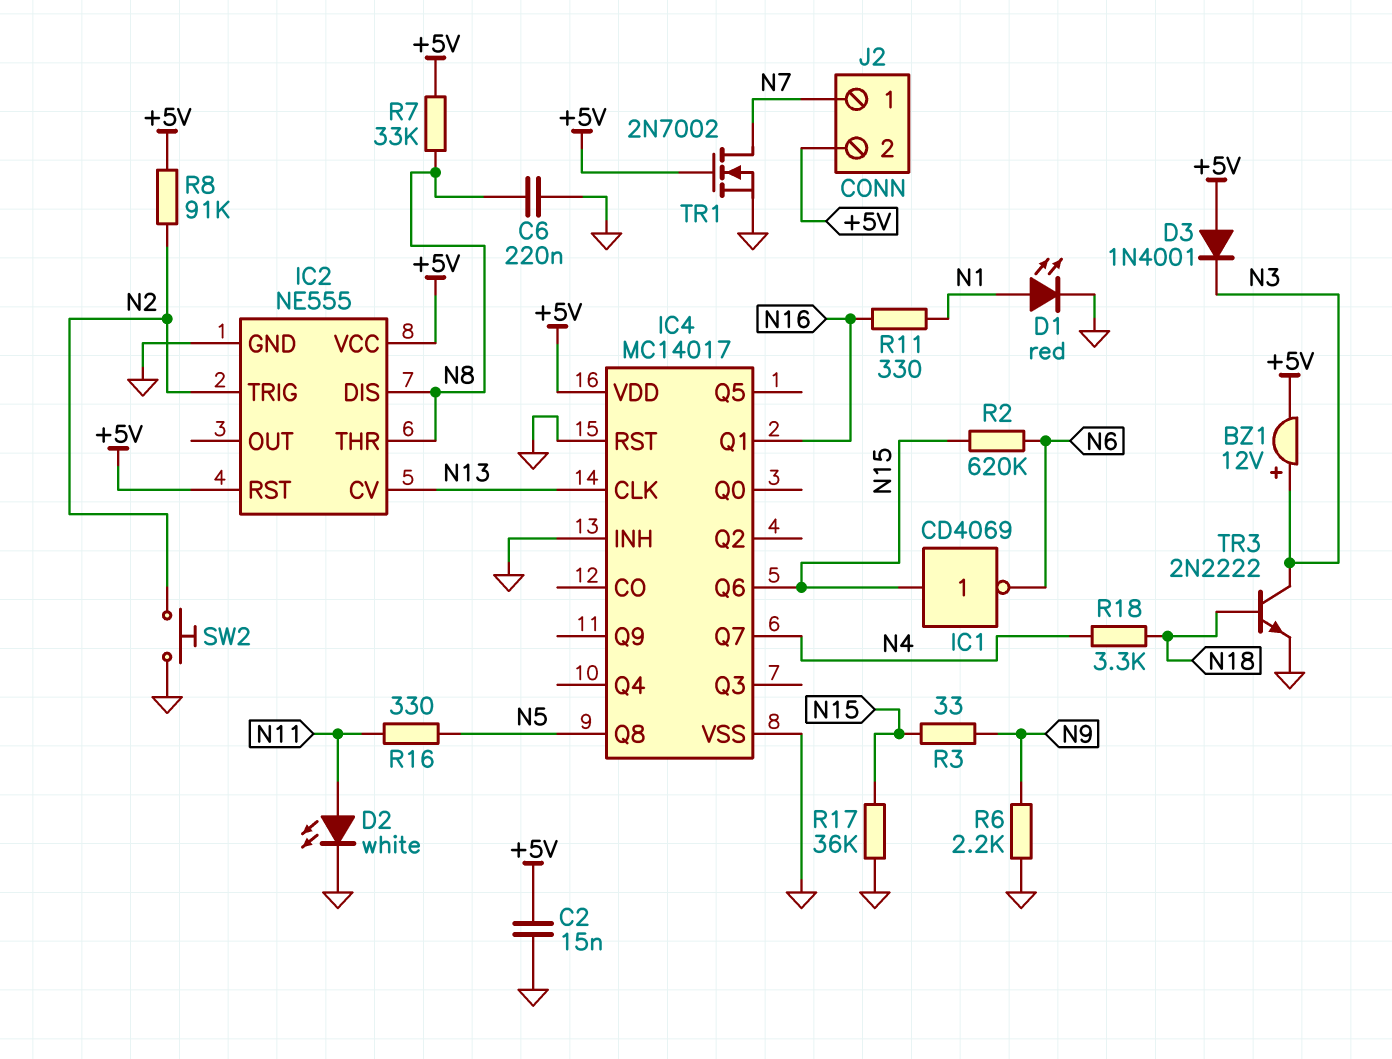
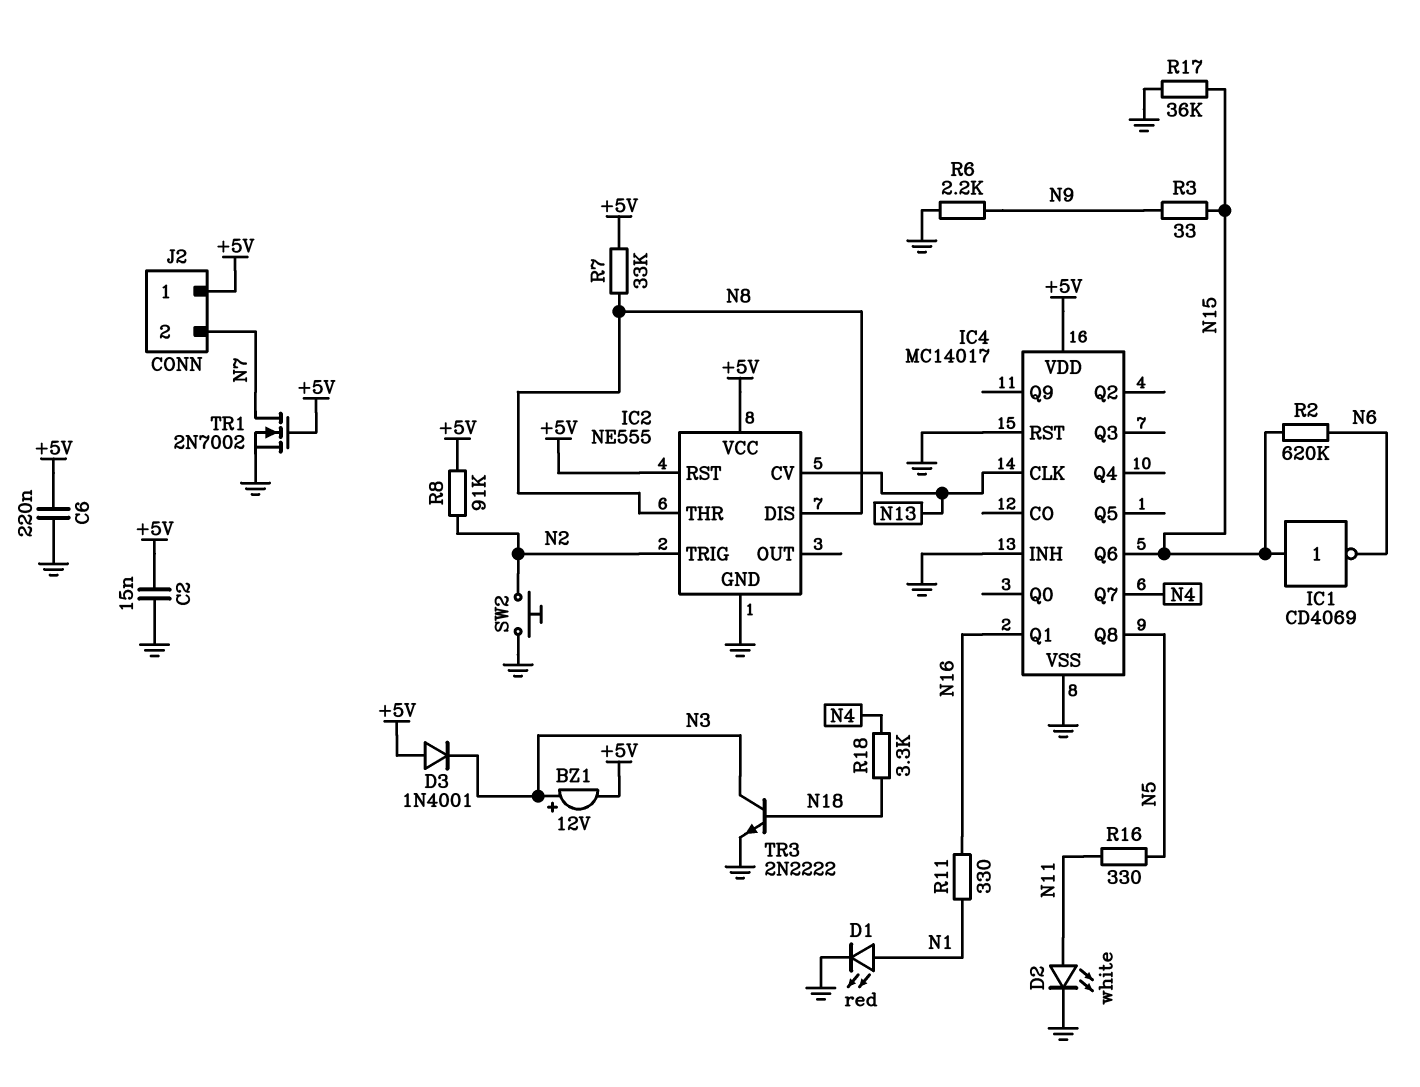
C6: 220nF (GND, N8) -> 220nF (+5V, GND)
J2 pin 1: N7 -> +5V
J2 pin 2: +5V -> N7

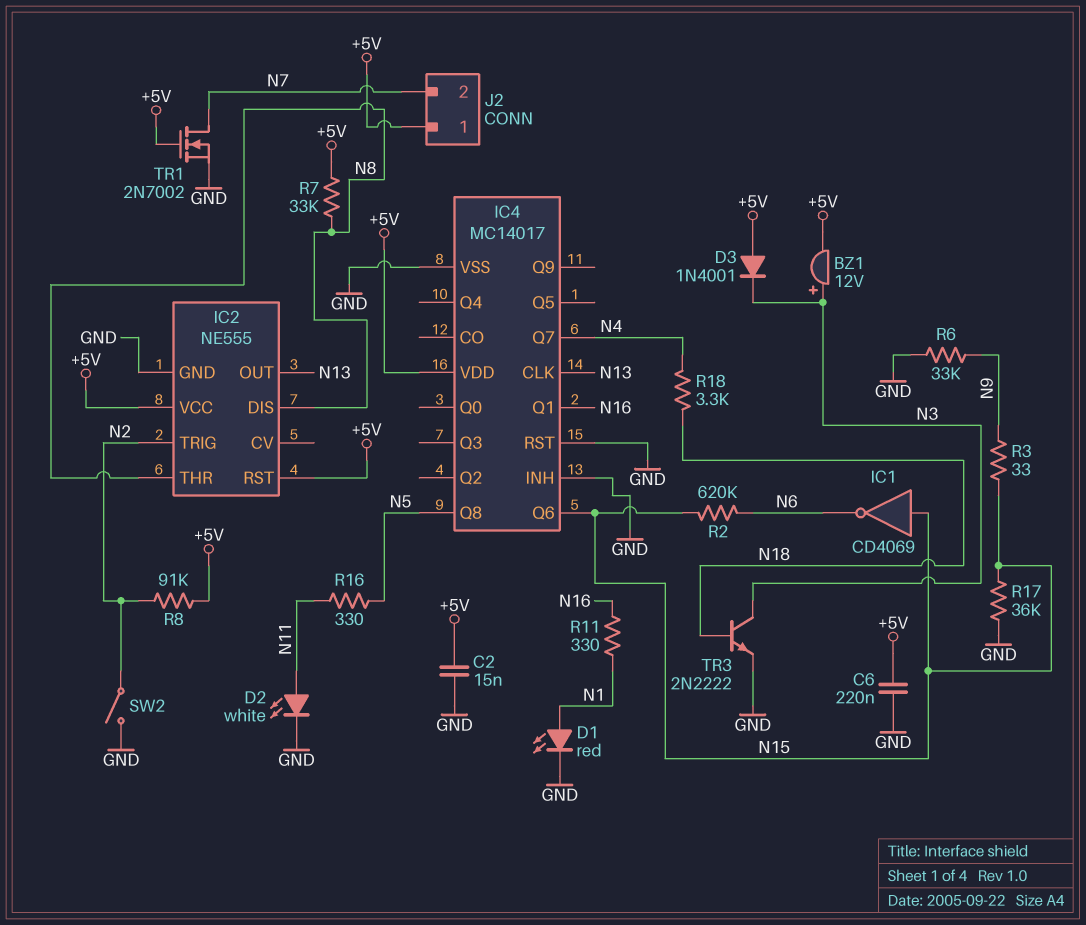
IC2 pin CV: N13 -> none
IC2 pin OUT: none -> N13
R6: 2.2k (GND, N9) -> 33k (GND, N9)
SW2: button (GND, N2) -> switch (GND, N2)

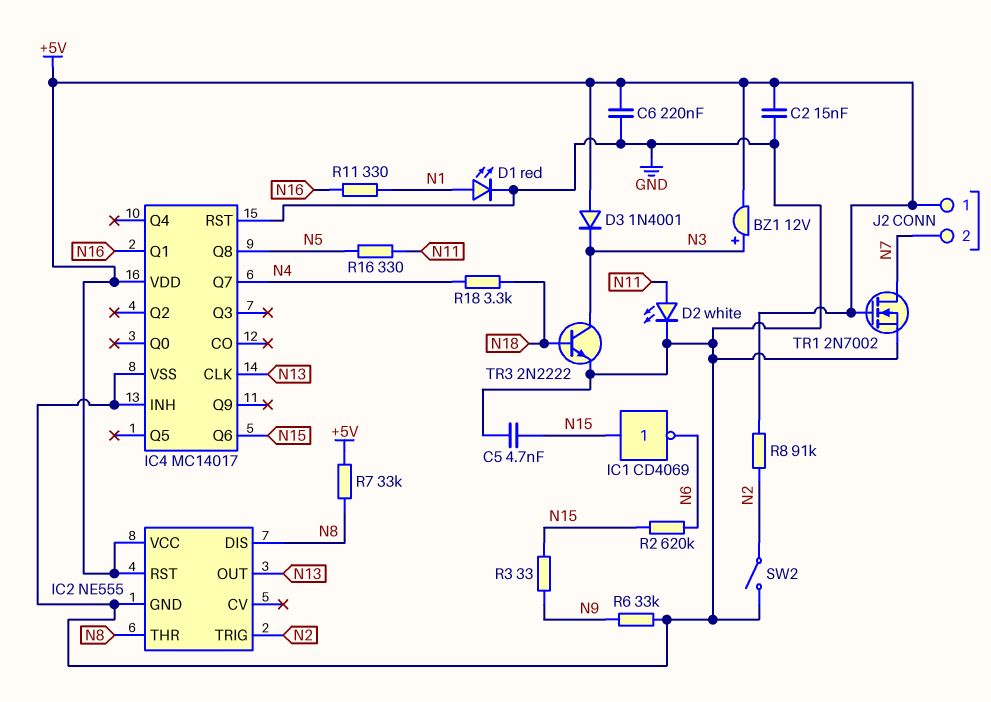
C5: none -> 4.7nF (GND, N15)
R17: 36k (GND, N15) -> none

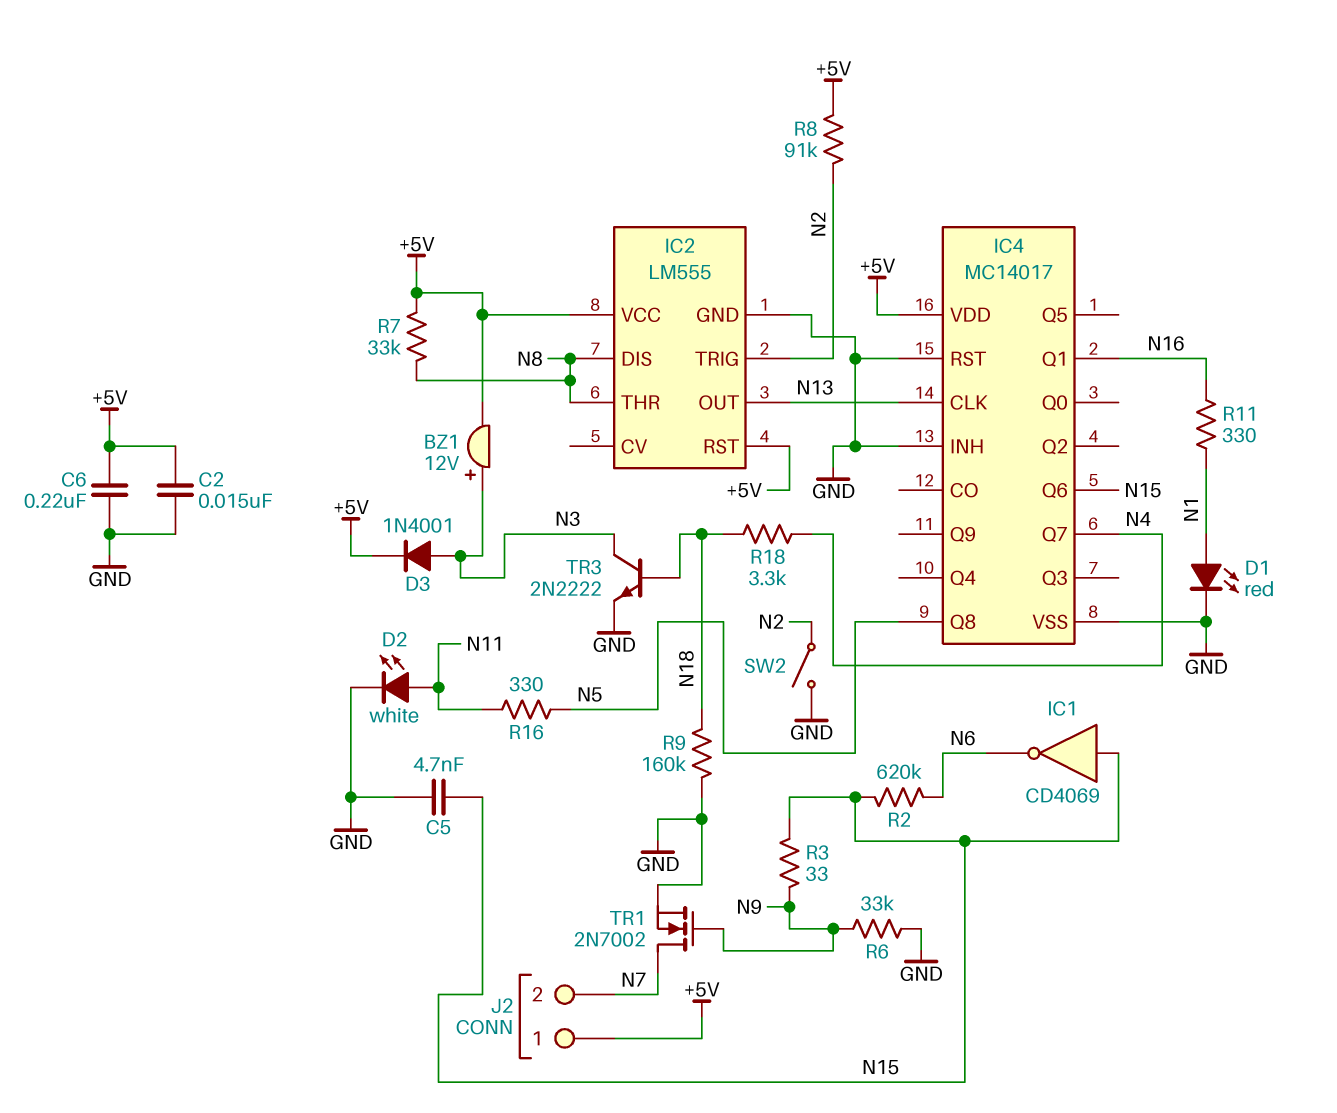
D3: diode 1N4001 (A +5V, K N3) -> diode 1N4001 (A N3, K +5V)
IC2: NE555 -> LM555
R9: none -> 160k (GND, N18)
TR1: NMOS 2N7002 (G +5V, D N7, S GND) -> NMOS 2N7002 (G N9, D N7, S GND)

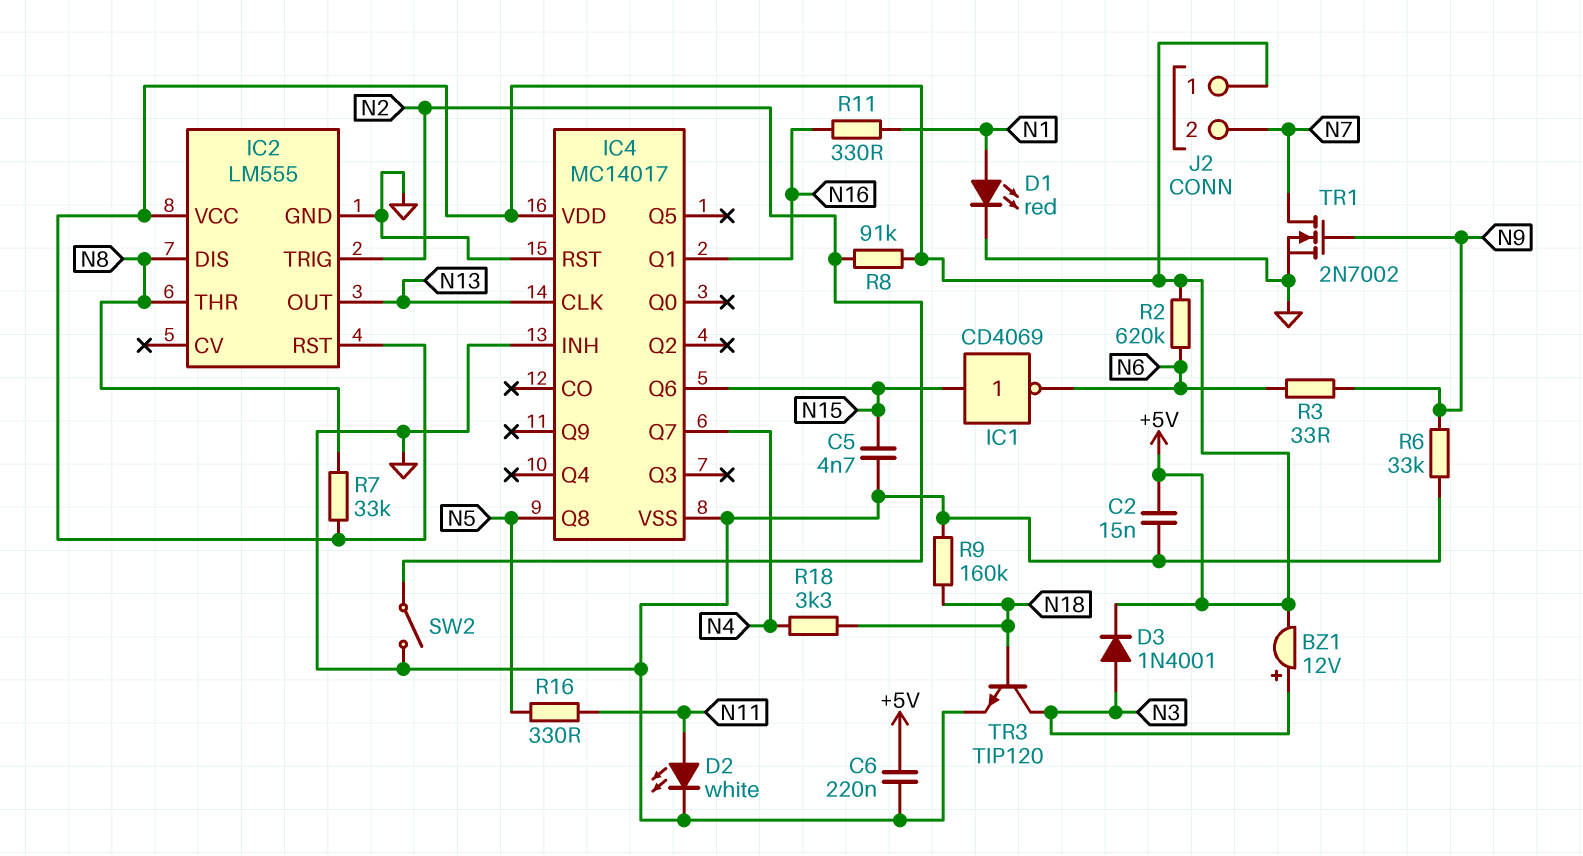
R2: 620k (N6, N15) -> 620k (+5V, N6)
R3: 33 (N9, N15) -> 33 (N6, N9)
TR3: NPN 2N2222 (B N18, C N3, E GND) -> NPN TIP120 (B N18, C N3, E GND)

